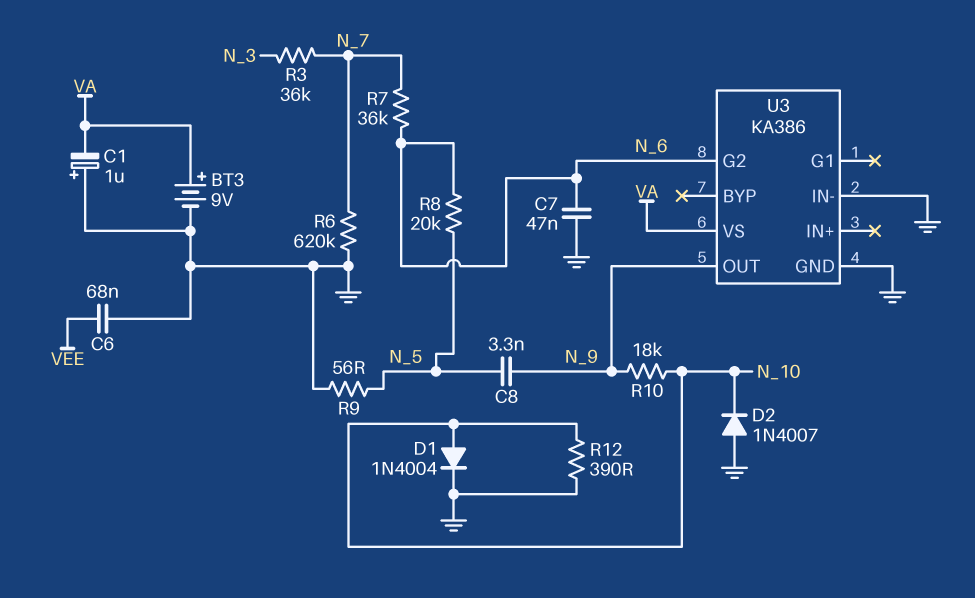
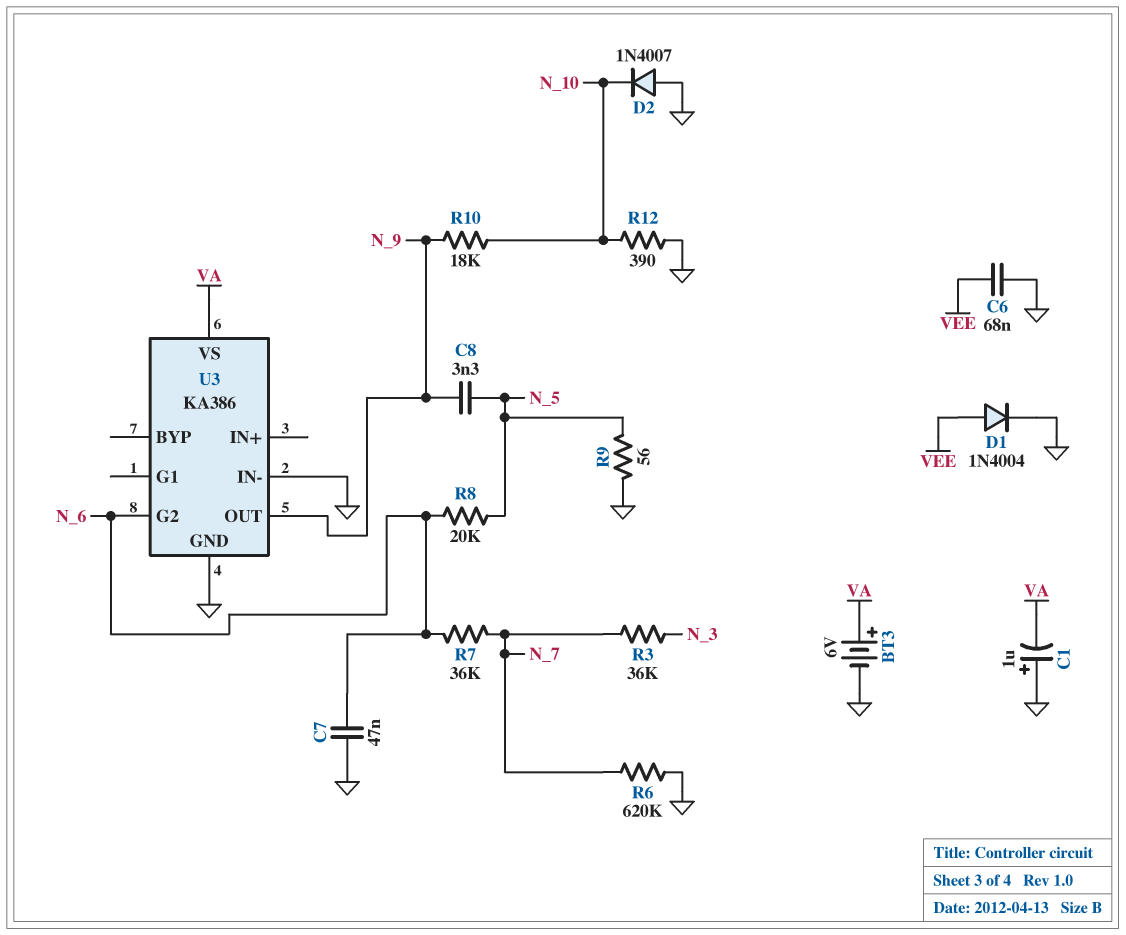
BT3: 9V (plus VA, minus GND) -> 6V (plus VA, minus GND)
D1: diode 1N4004 (A N_10, K GND) -> diode 1N4004 (A VEE, K GND)

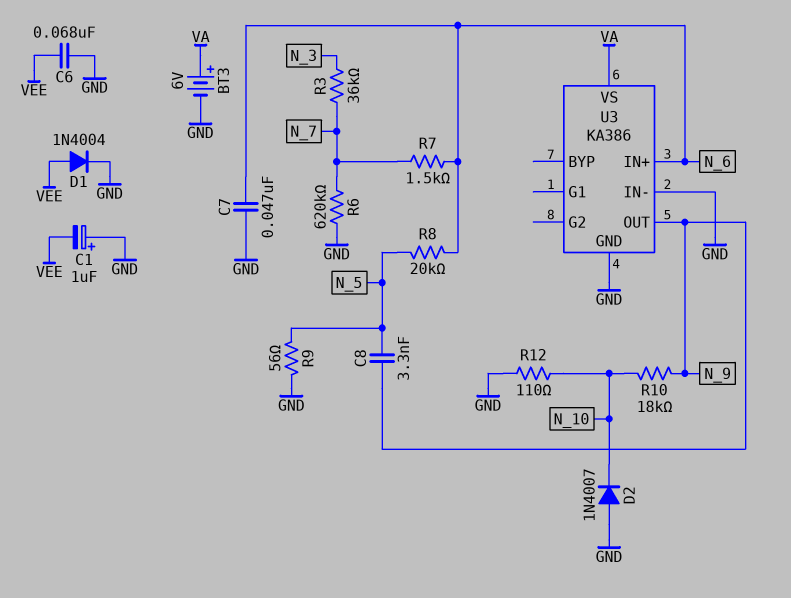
C1: 1uF (plus GND, minus VA) -> 1uF (plus GND, minus VEE)
R7: 36k (N_6, N_7) -> 1.5k (N_6, N_7)
R12: 390 (GND, N_10) -> 110 (GND, N_10)
U3 pin G2: N_6 -> none
U3 pin IN+: none -> N_6

